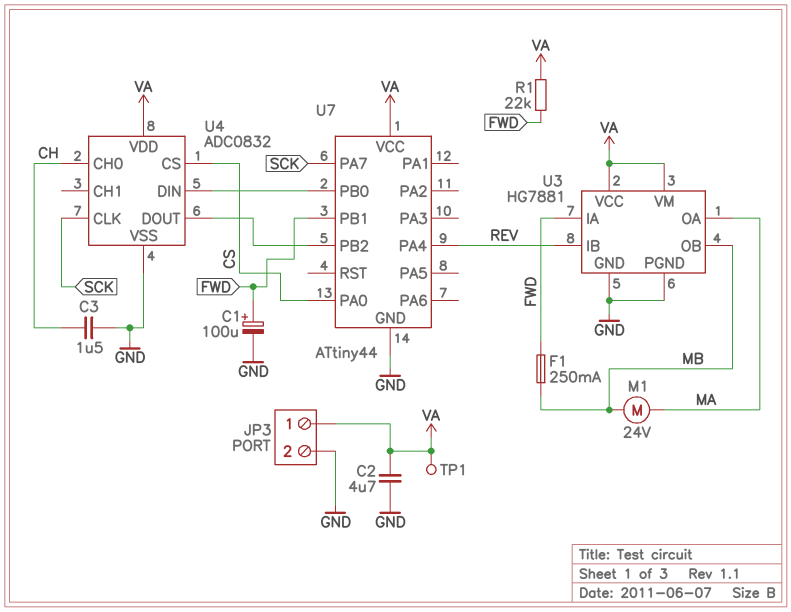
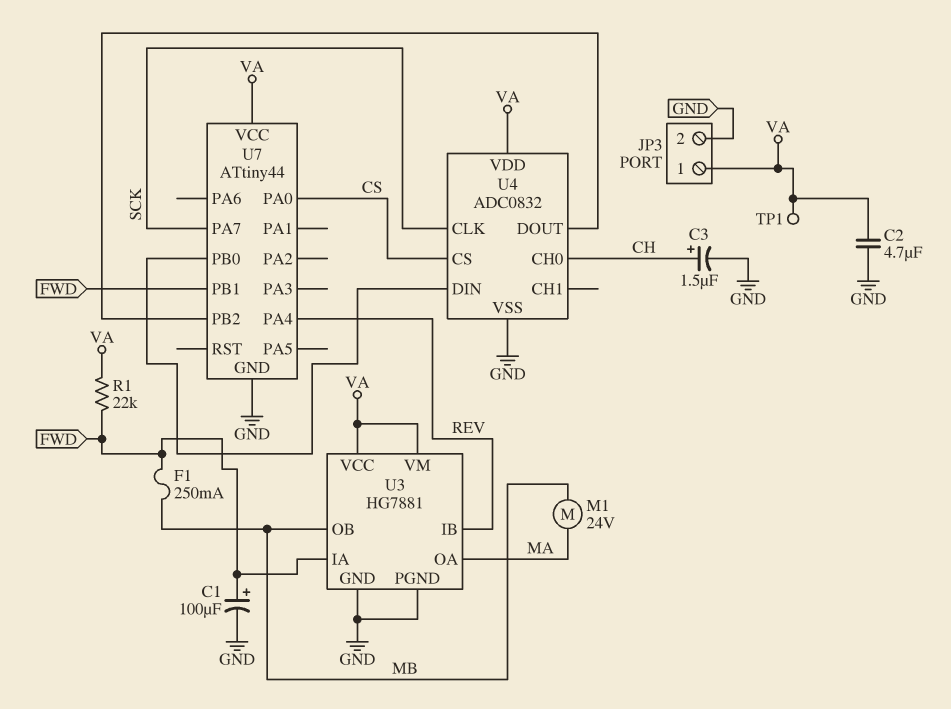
C3: 1.5uF (CH, GND) -> 1.5uF (plus CH, minus GND)

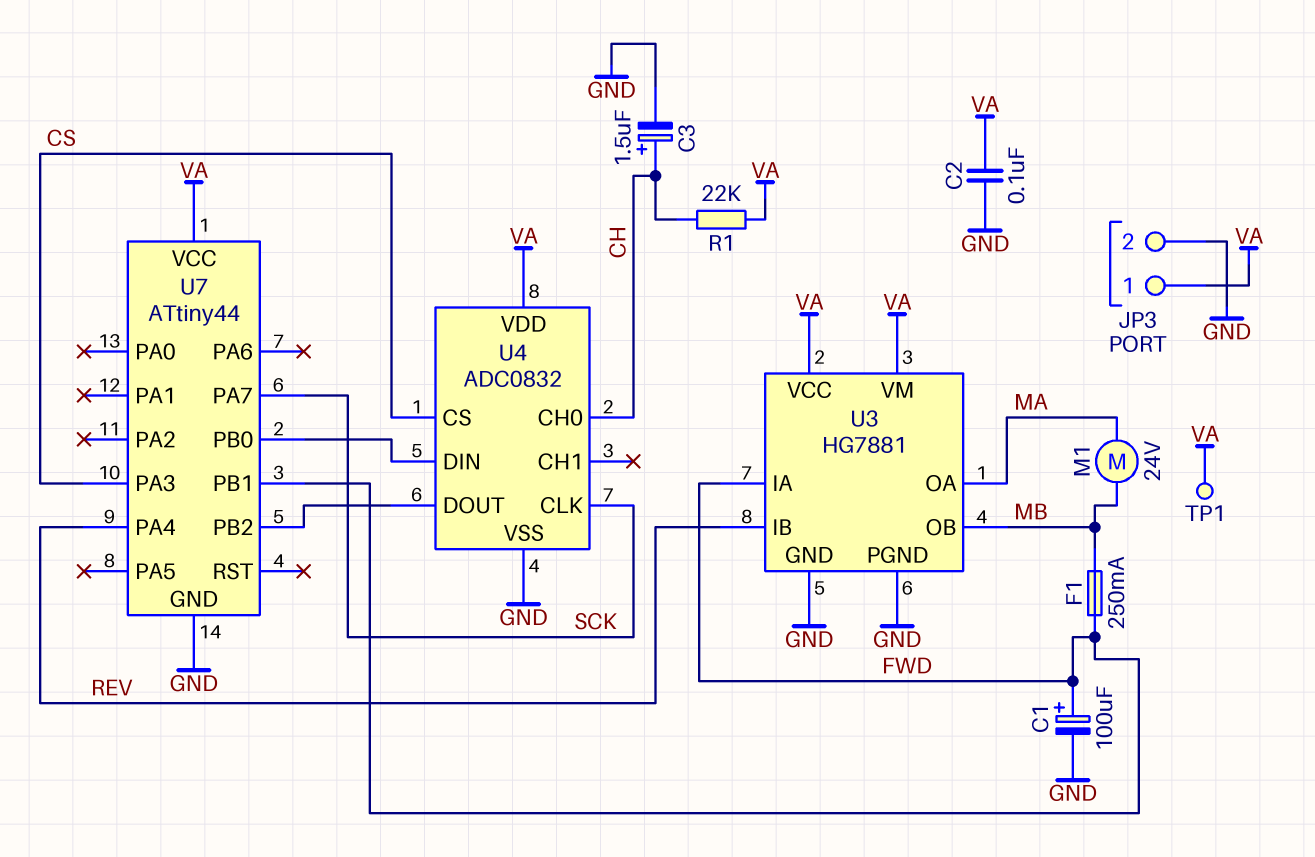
C2: 4.7uF (GND, VA) -> 100nF (GND, VA)
R1: 22k (FWD, VA) -> 22k (CH, VA)
U7 pin PA0: CS -> none
U7 pin PA3: none -> CS

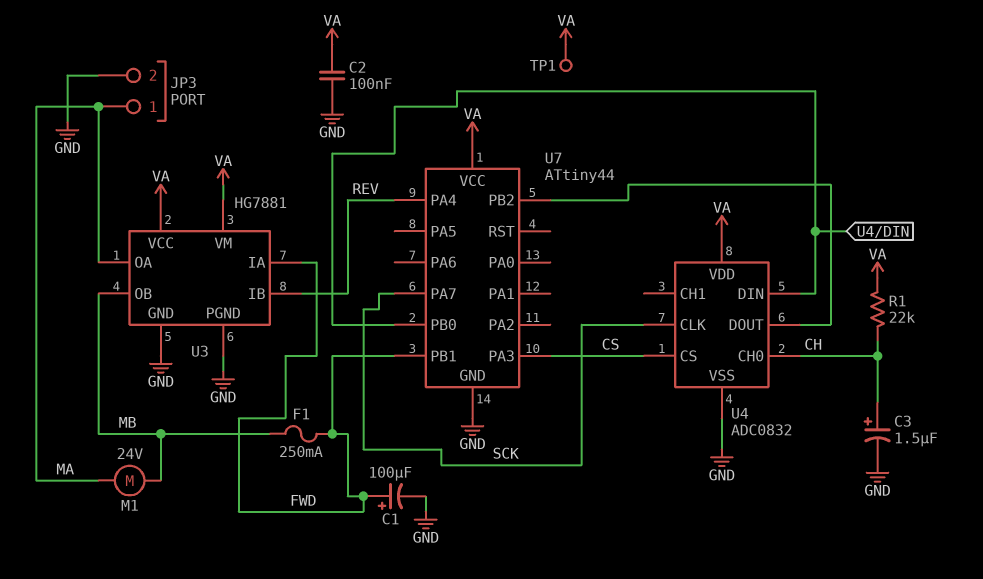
JP3 pin 1: VA -> MA

